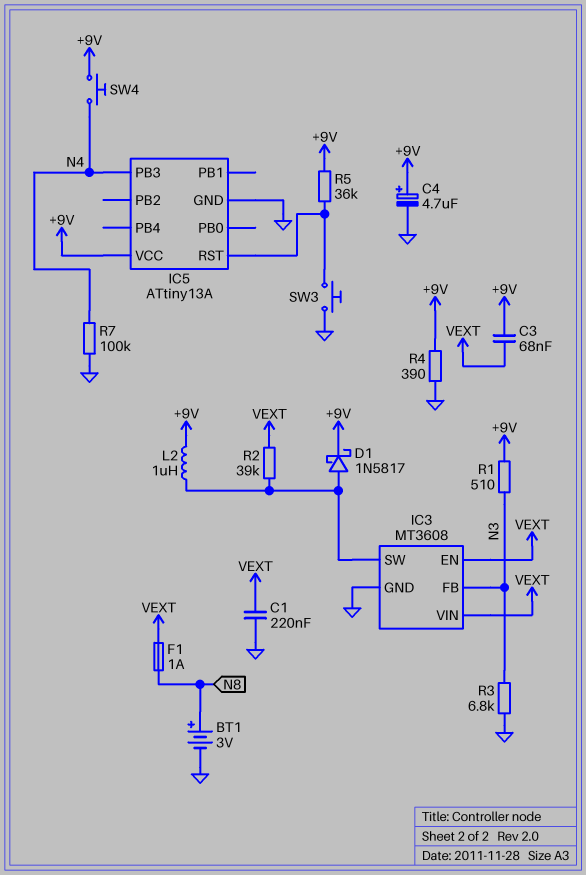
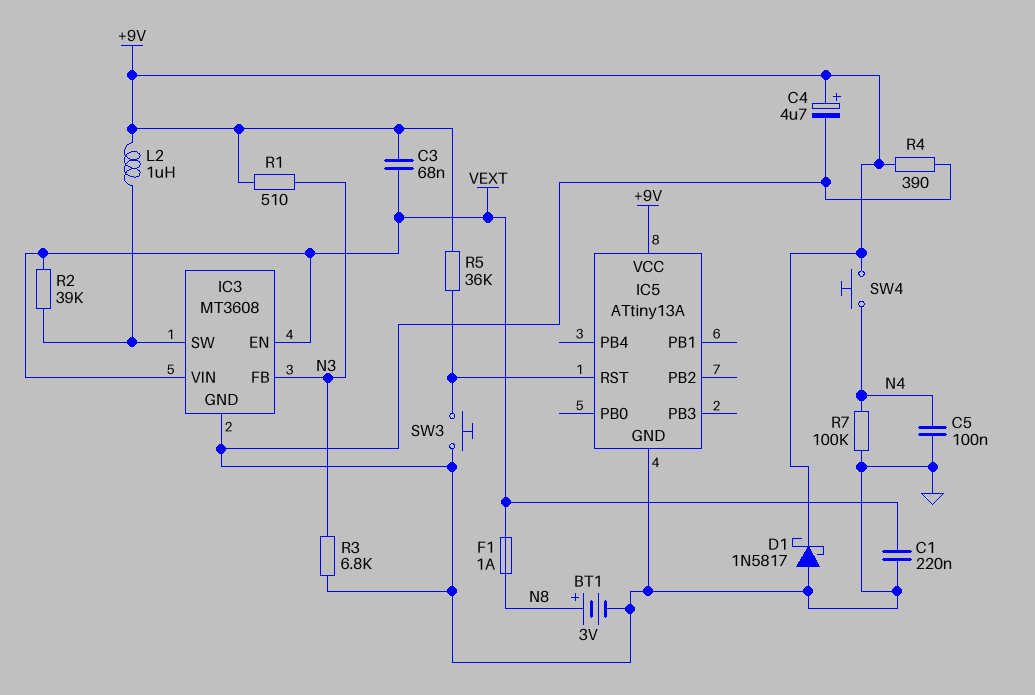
C5: none -> 100nF (GND, N4)
D1: schottky 1N5817 (A IC3/SW, K +9V) -> schottky 1N5817 (A GND, K +9V)
IC5 pin PB3: N4 -> none

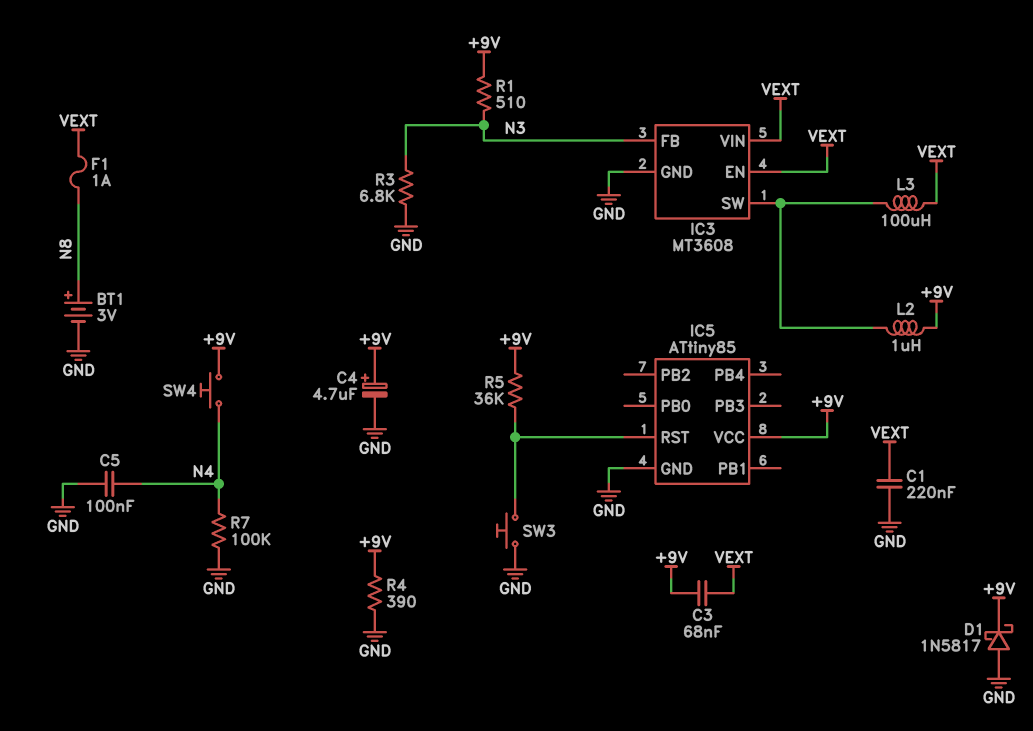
IC5: ATtiny13A -> ATtiny85
L3: none -> 100uH (IC3/SW, VEXT)
R2: 39k (IC3/SW, VEXT) -> none

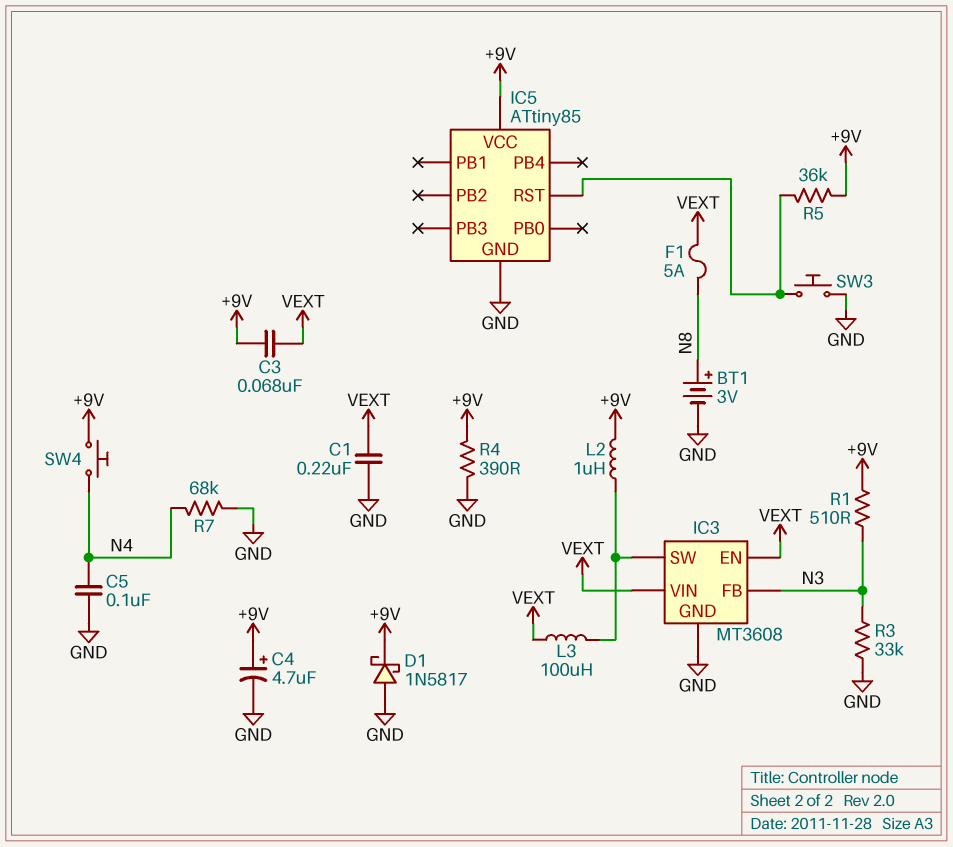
F1: 1A (N8, VEXT) -> 5A (N8, VEXT)
R3: 6.8k (GND, N3) -> 33k (GND, N3)
R7: 100k (GND, N4) -> 68k (GND, N4)

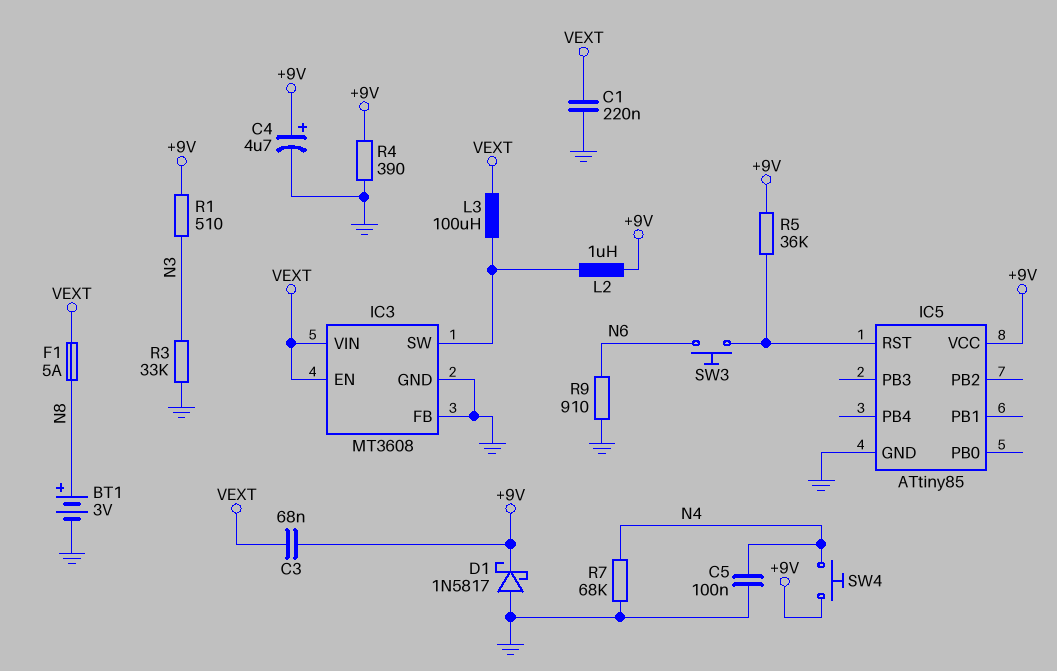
IC3 pin FB: N3 -> GND
R9: none -> 910 (GND, N6)
SW3: button (GND, IC5/RST) -> button (IC5/RST, N6)

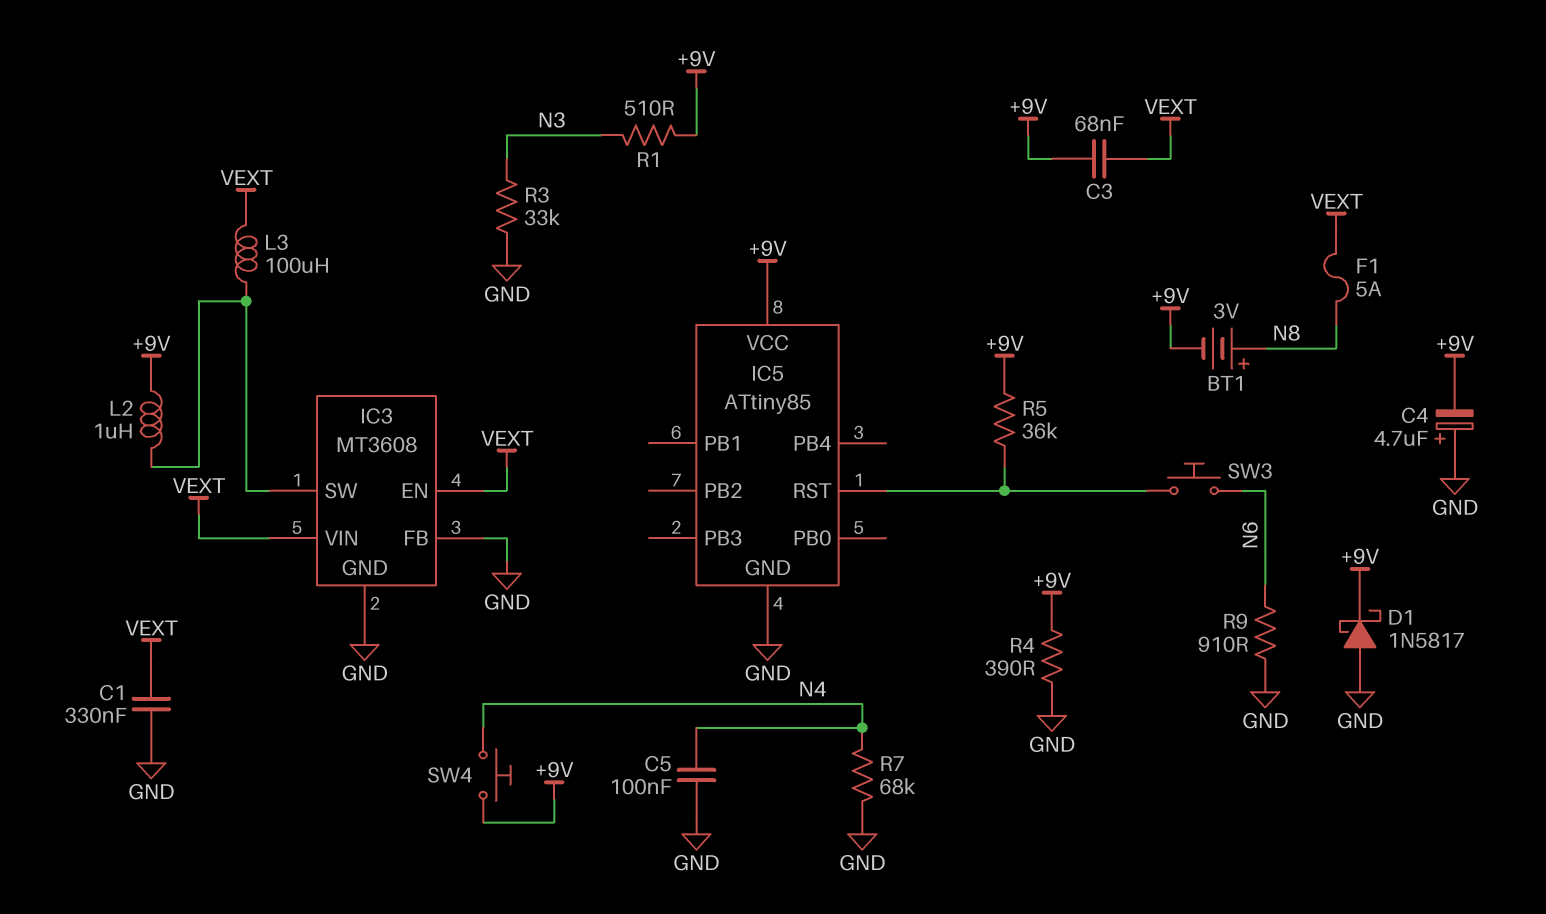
BT1: 3V (plus N8, minus GND) -> 3V (plus N8, minus +9V)
C1: 220nF (GND, VEXT) -> 330nF (GND, VEXT)
C4: 4.7uF (plus +9V, minus GND) -> 4.7uF (plus GND, minus +9V)

